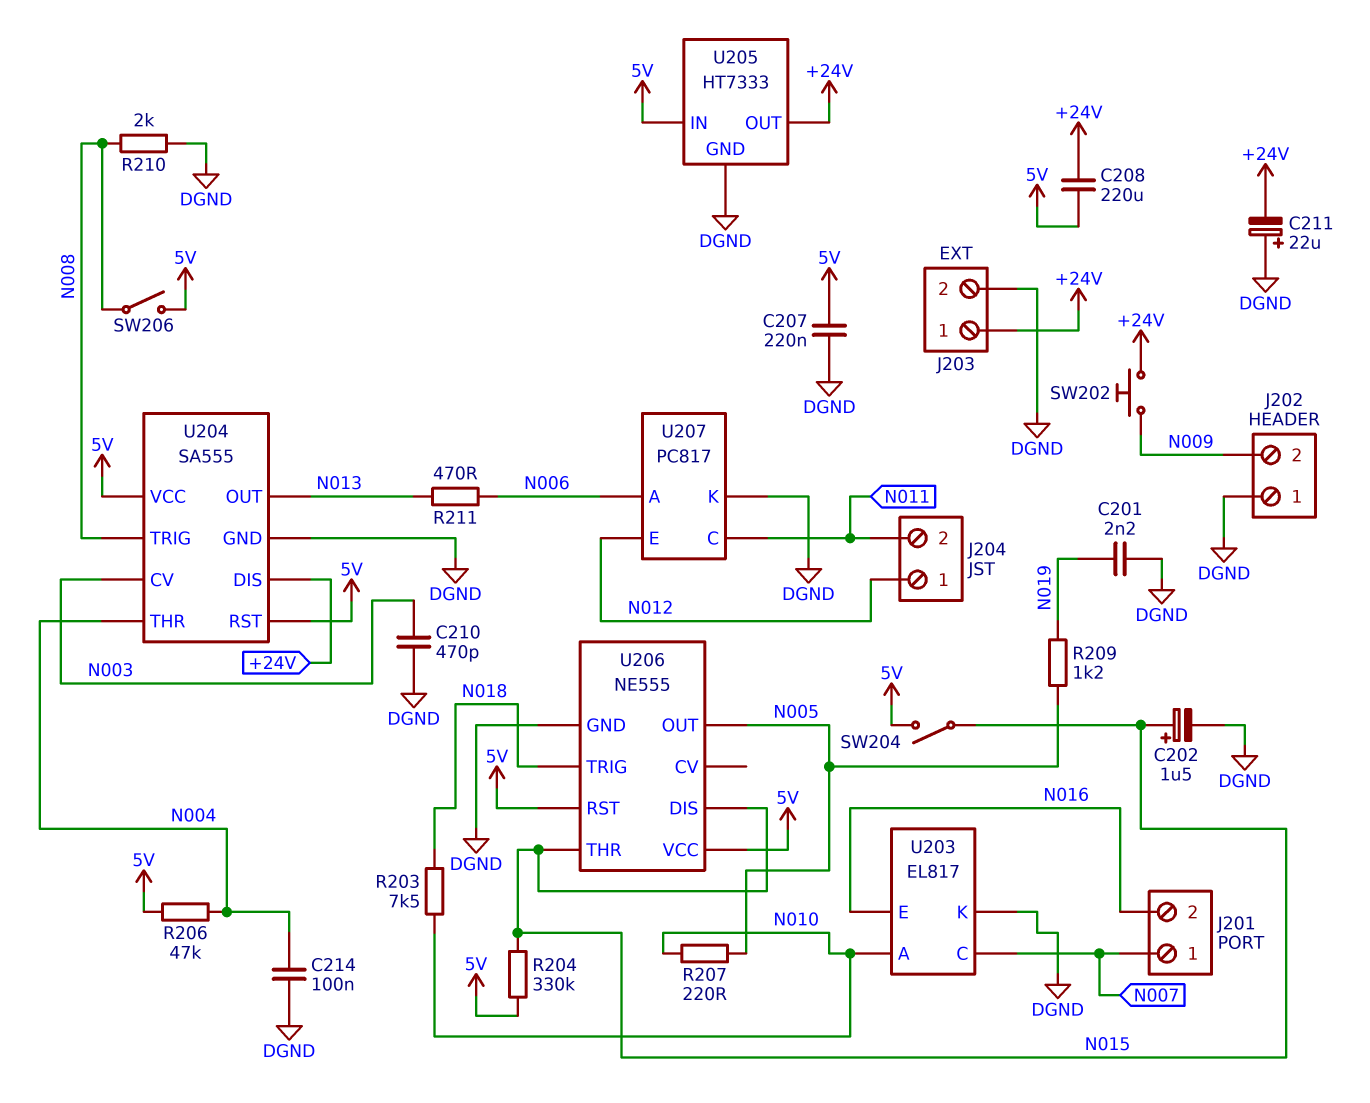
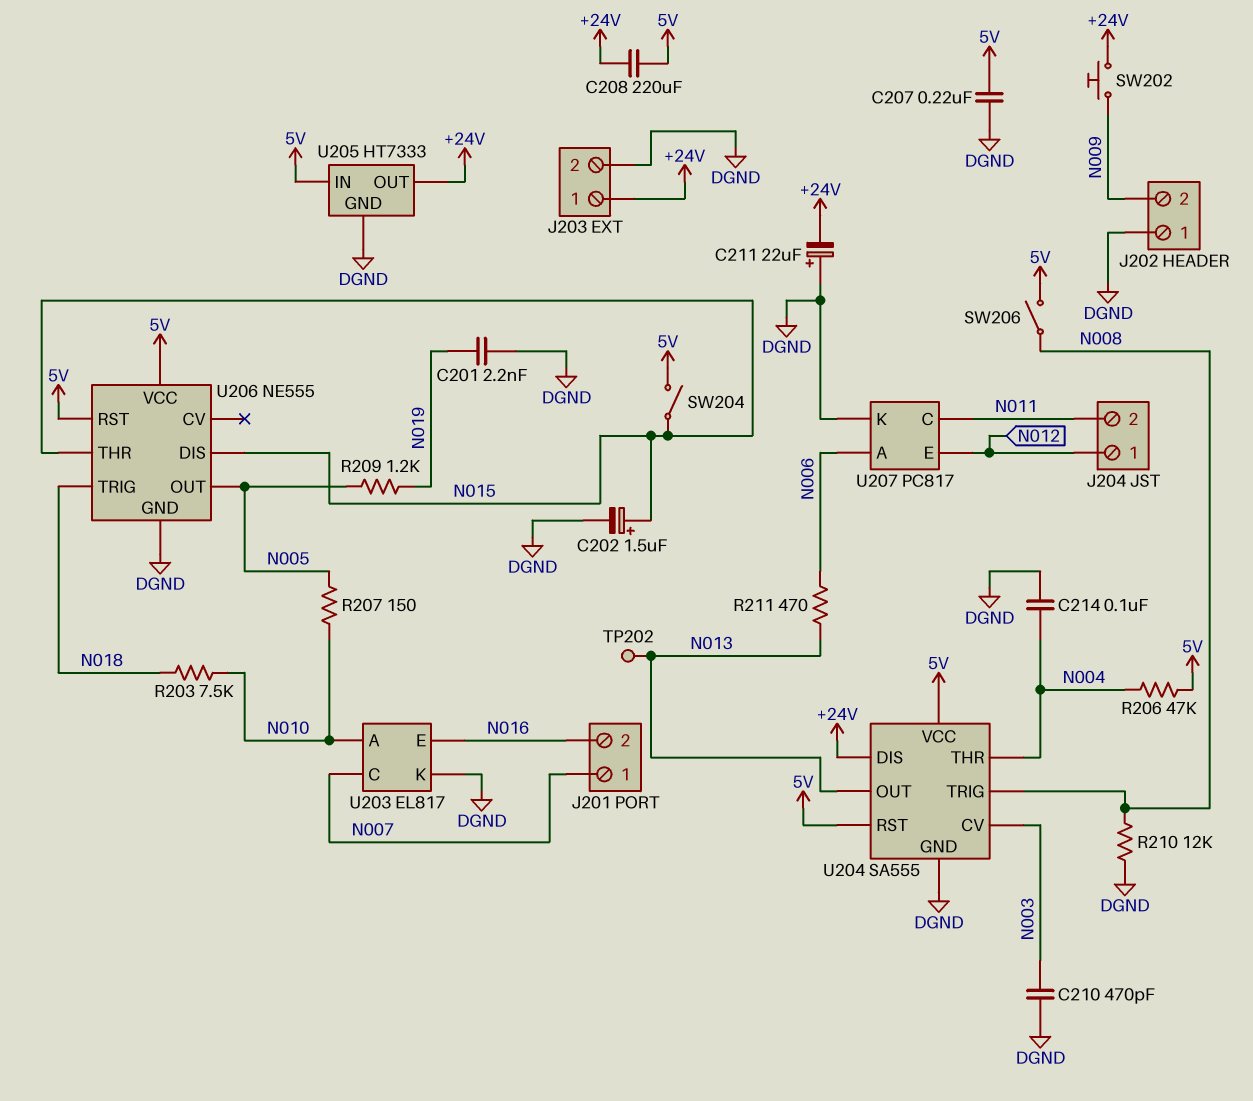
R204: 330k (5V, N015) -> none
R207: 220 (N005, N010) -> 150 (N005, N010)
R210: 2k (DGND, N008) -> 12k (DGND, N008)
TP202: none -> test point (N013)

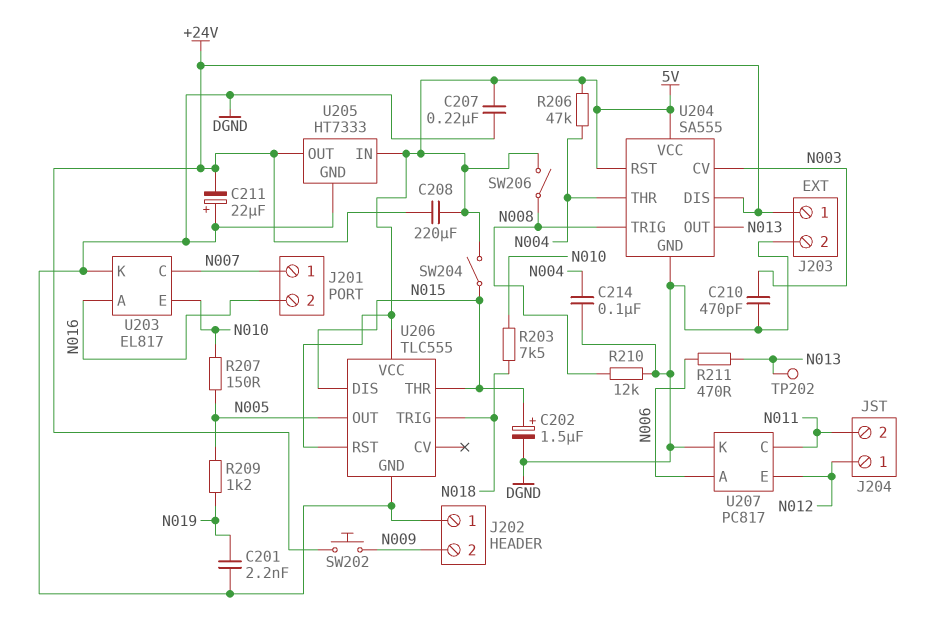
U203 pin A: N010 -> N016
U203 pin E: N016 -> N010
U206: NE555 -> TLC555

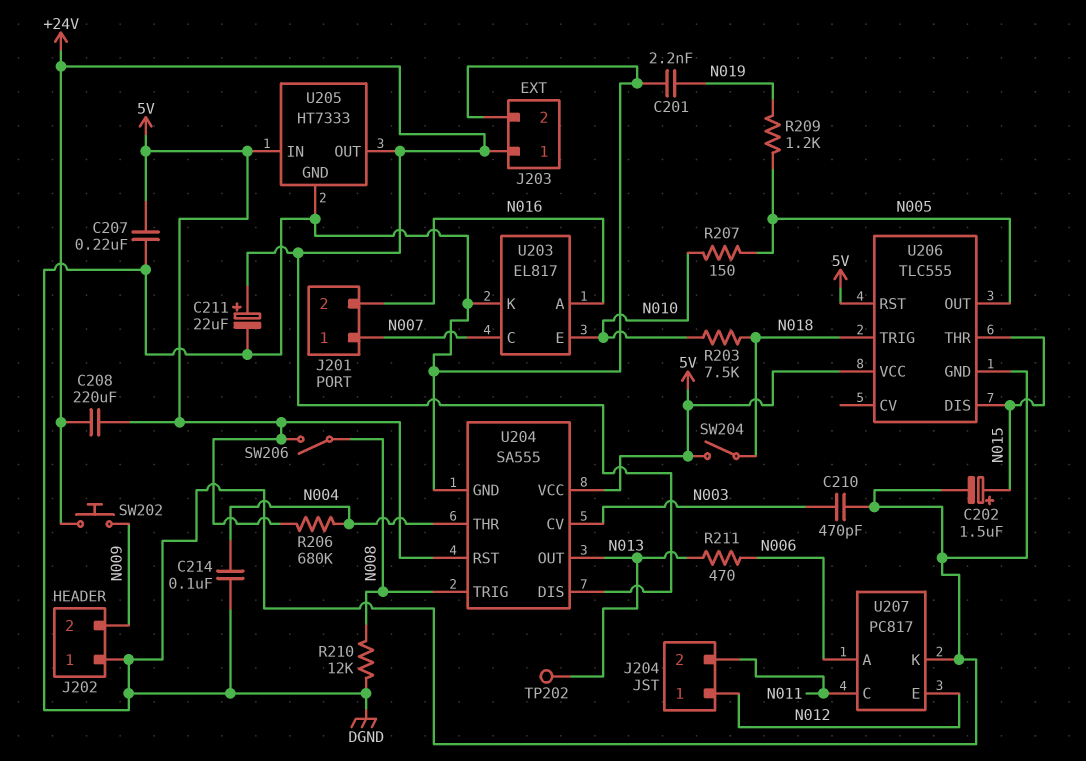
C211: 22uF (plus DGND, minus +24V) -> 22uF (plus +24V, minus DGND)
R206: 47k (5V, N004) -> 680k (5V, N004)
SW204: switch (5V, N015) -> switch (5V, N018)

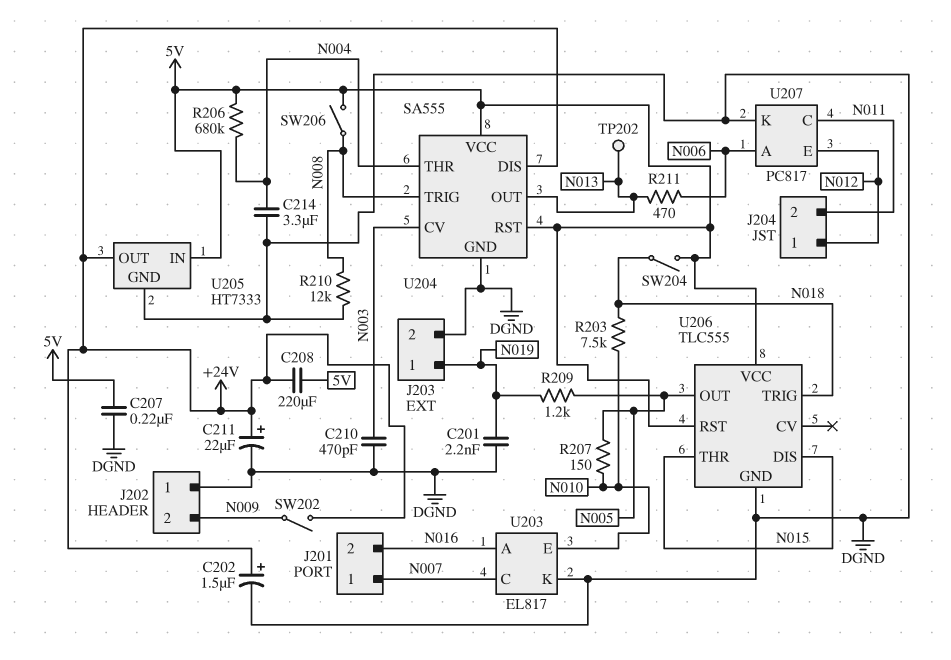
C202: 1.5uF (plus N015, minus DGND) -> 1.5uF (plus +24V, minus DGND)
C214: 100nF (DGND, N004) -> 3.3uF (DGND, N004)
J203 pin 1: +24V -> N019
SW202: button (+24V, N009) -> switch (+24V, N009)

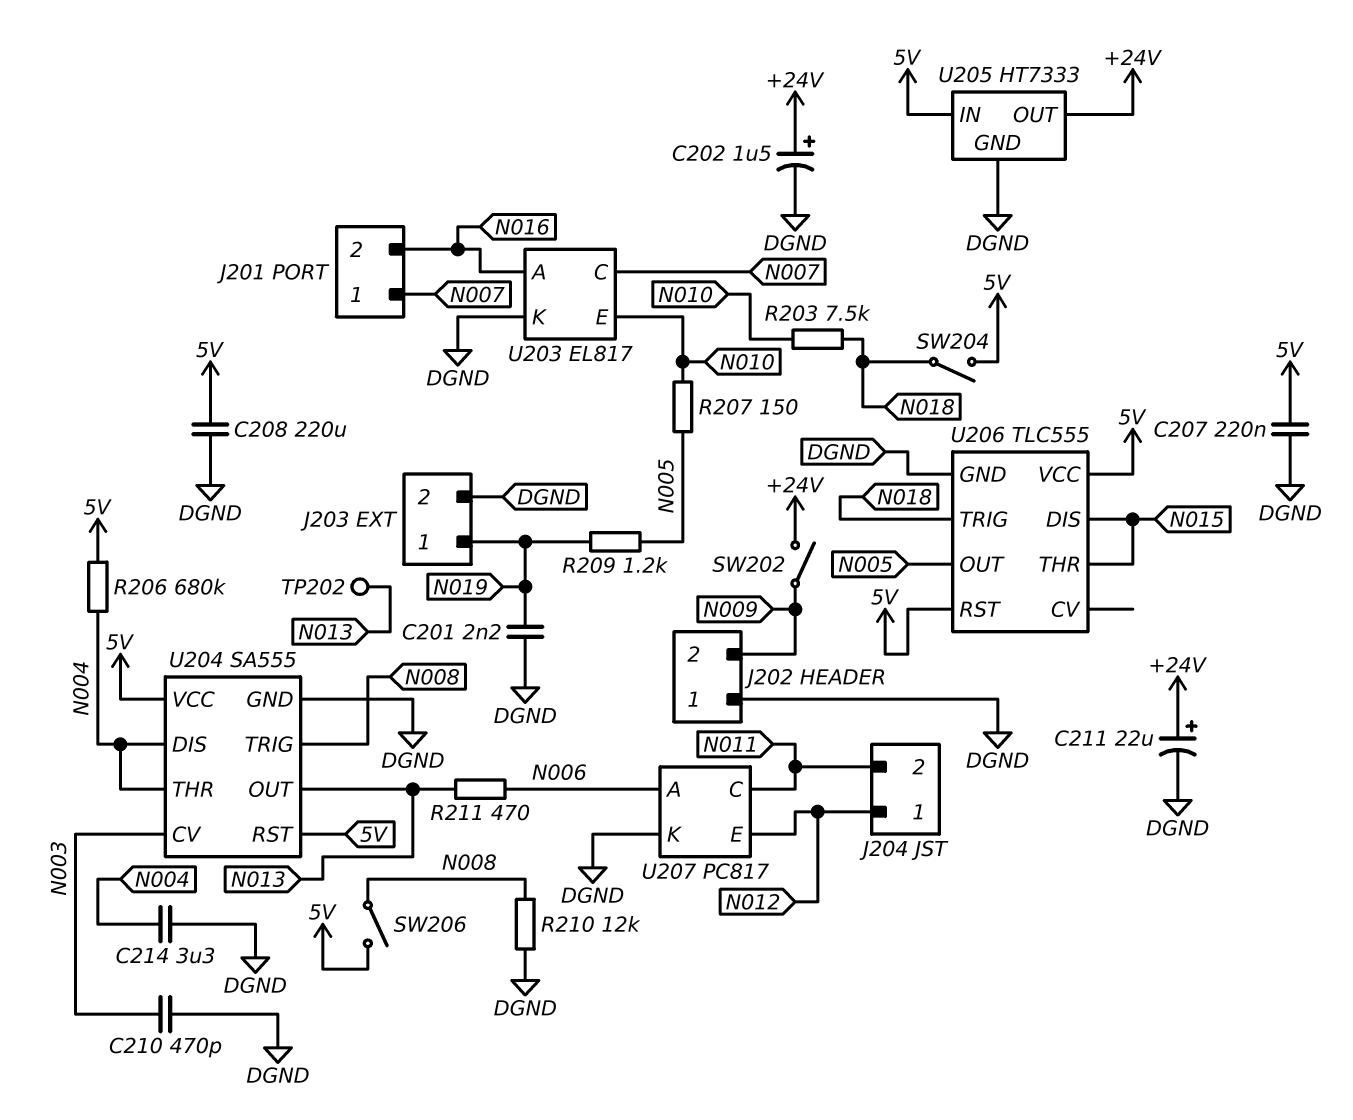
C208: 220uF (+24V, 5V) -> 220uF (5V, DGND)
U204 pin DIS: +24V -> N004

